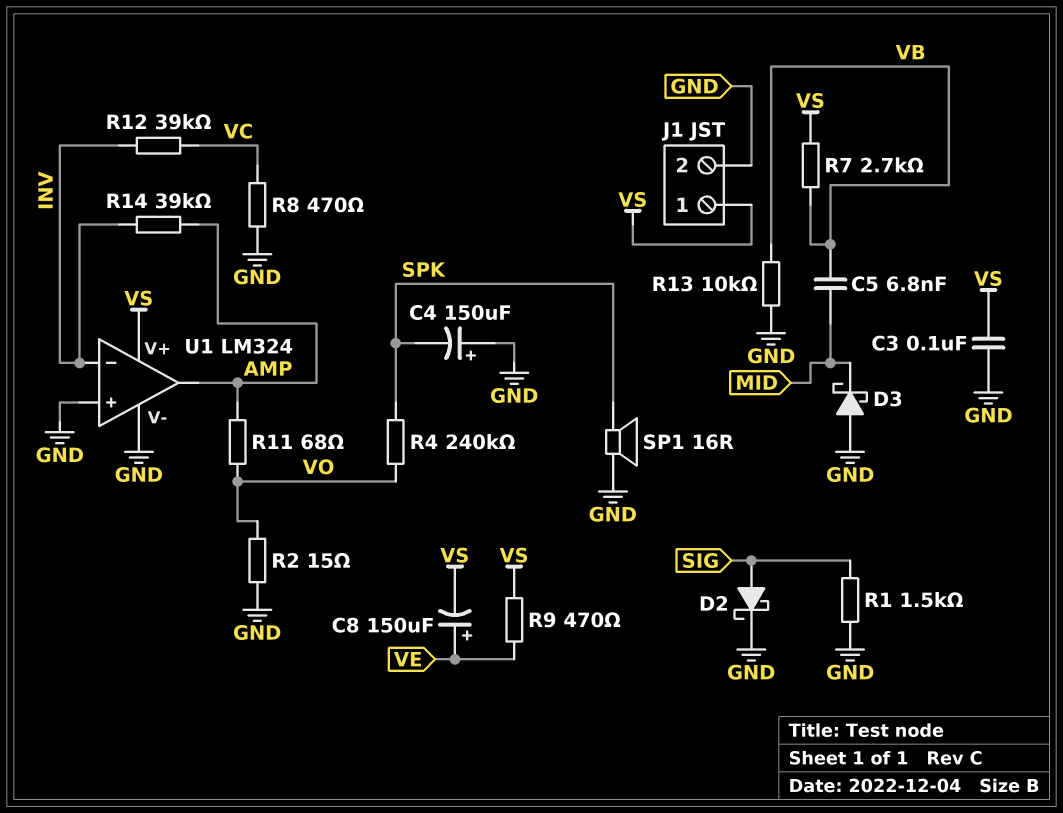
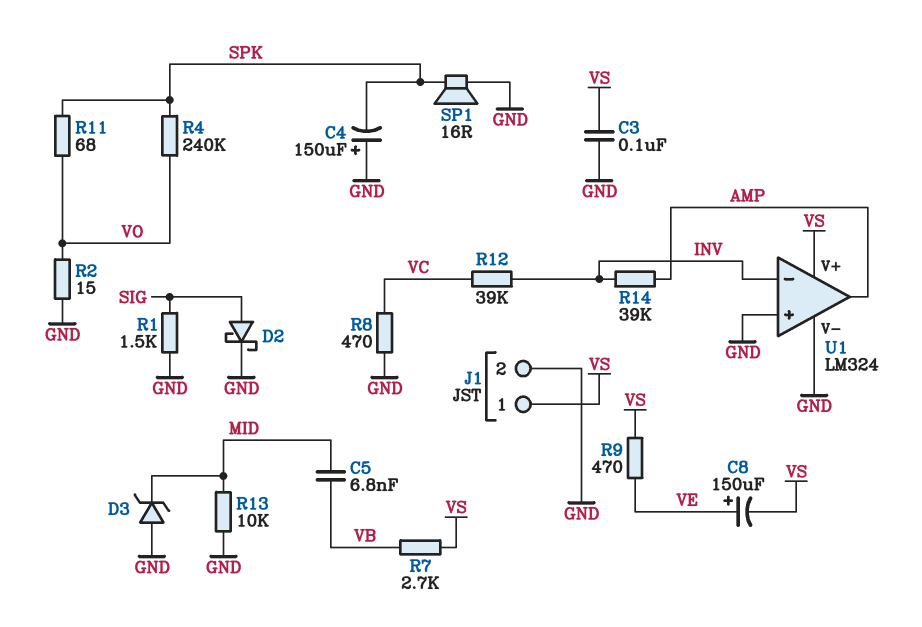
D3: schottky (A GND, K MID) -> zener (A GND, K MID)
R11: 68 (AMP, VO) -> 68 (SPK, VO)
R13: 10k (GND, VB) -> 10k (GND, MID)

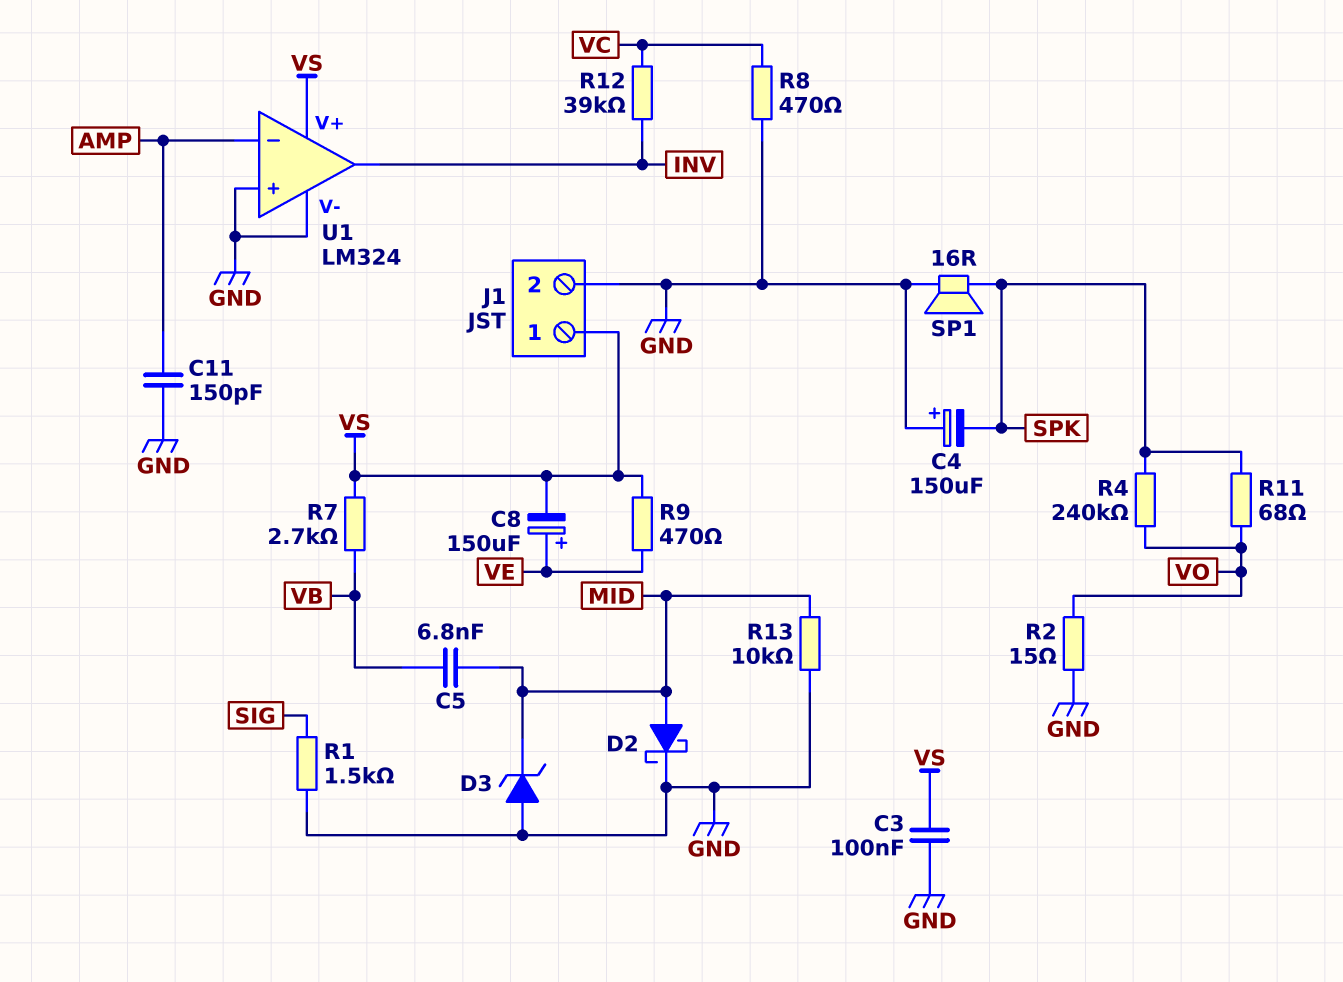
C11: none -> 150pF (AMP, GND)
D2: schottky (A SIG, K GND) -> schottky (A MID, K GND)
R14: 39k (AMP, INV) -> none
U1 pin in-: INV -> AMP
U1 pin out: AMP -> INV

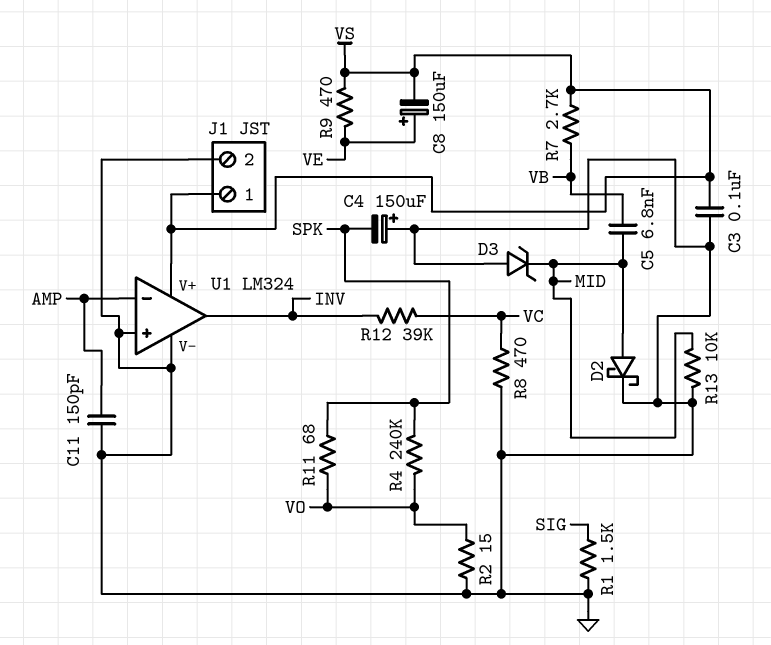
SP1: speaker 16R (GND, SPK) -> none

